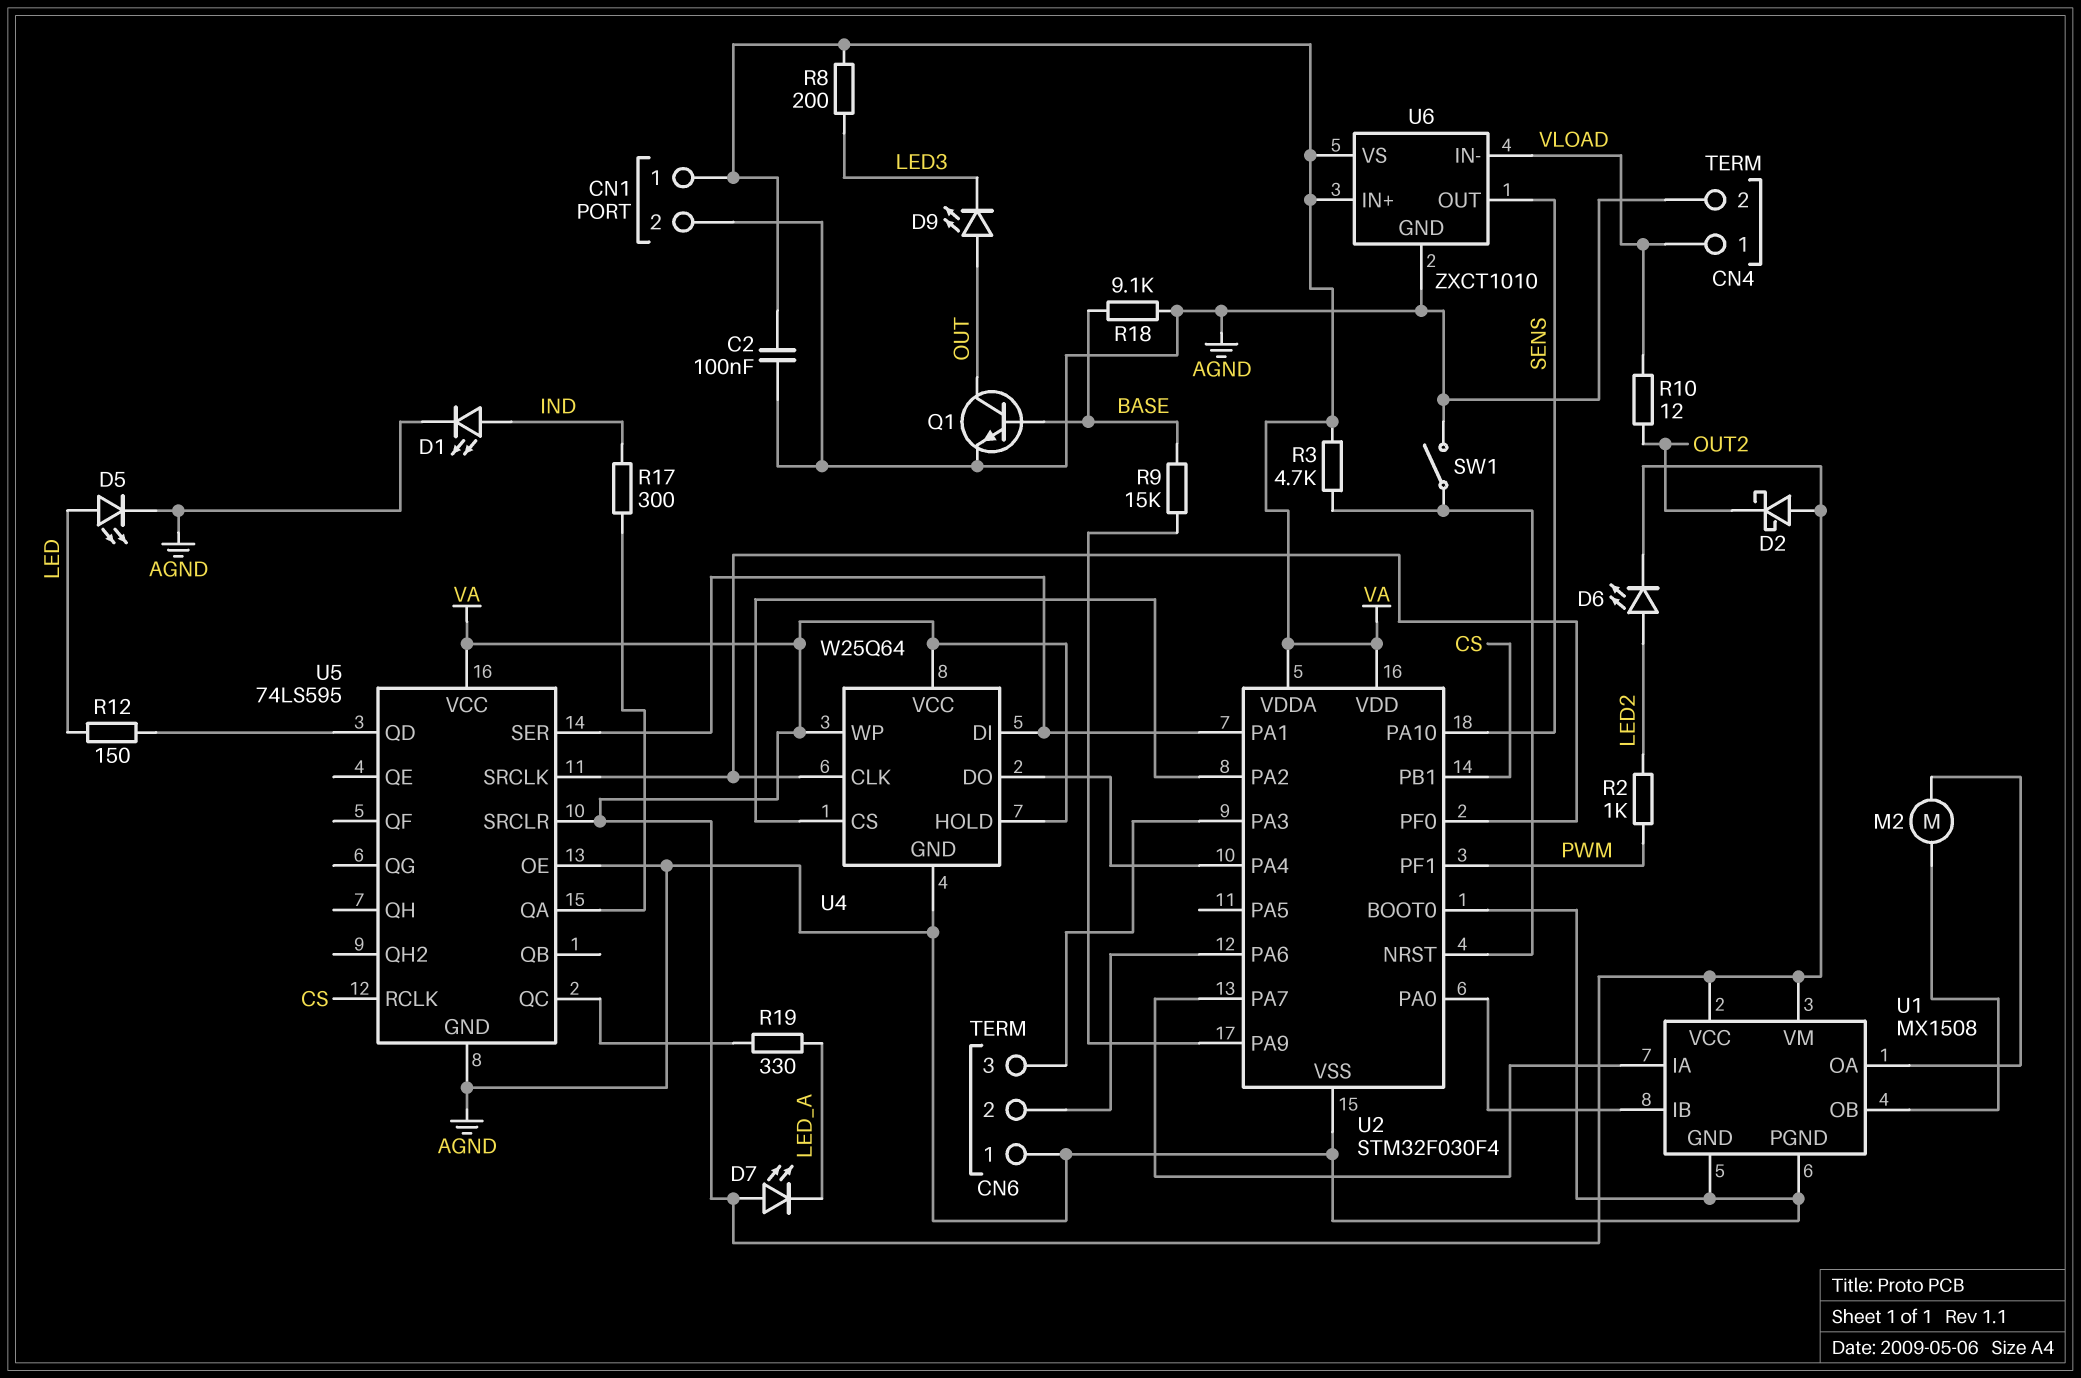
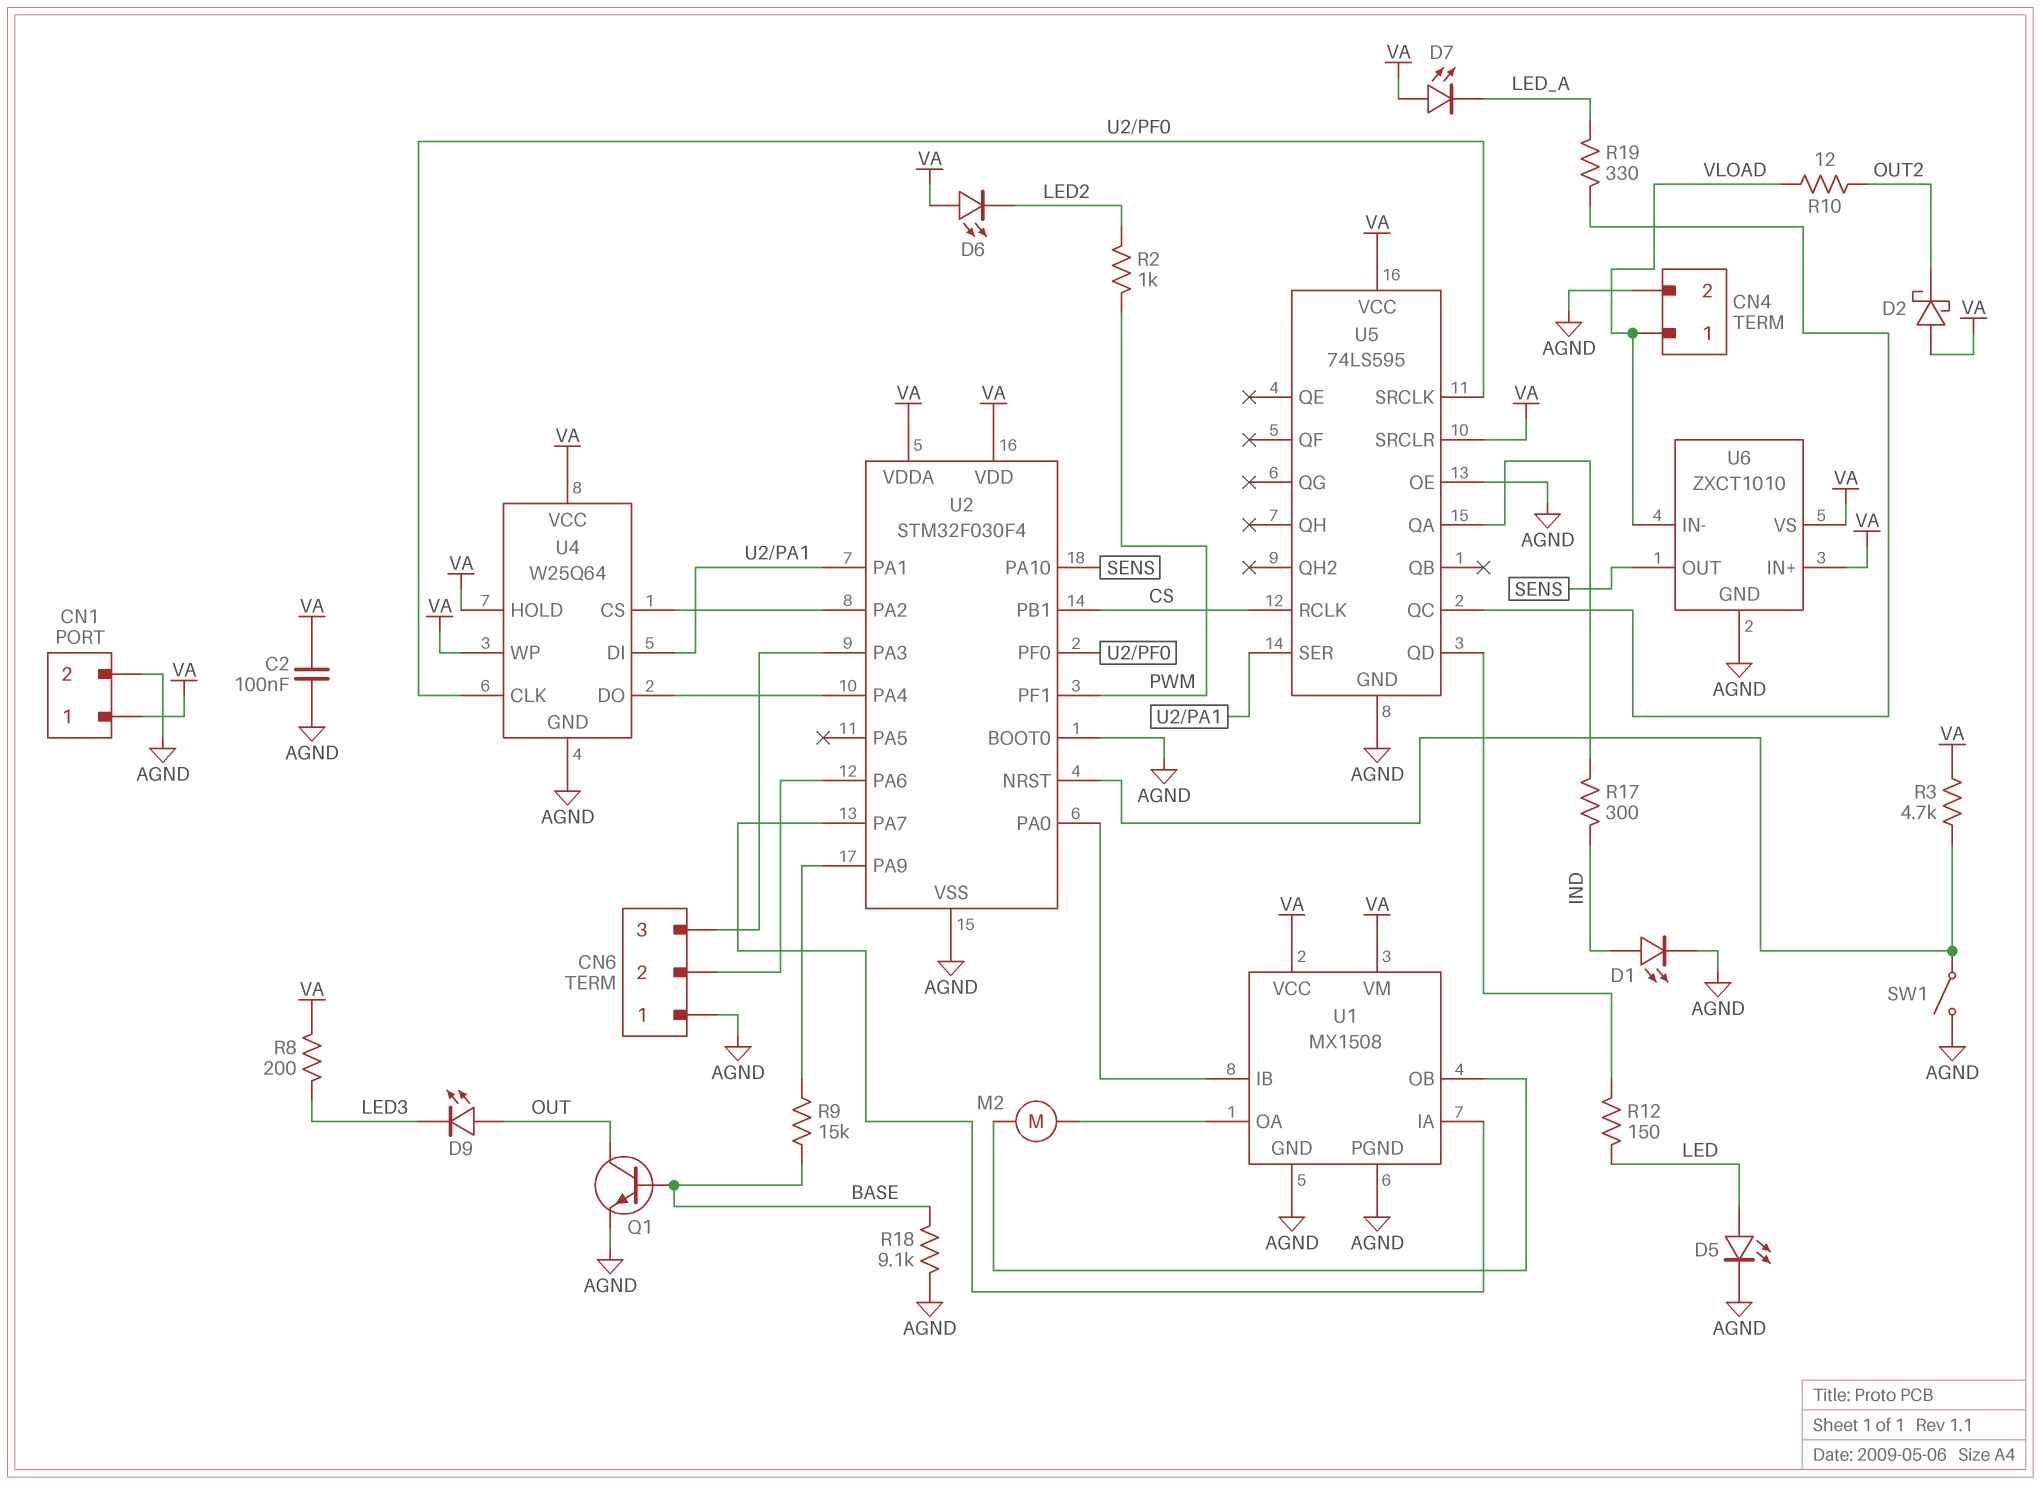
D6: LED (A LED2, K VA) -> LED (A VA, K LED2)

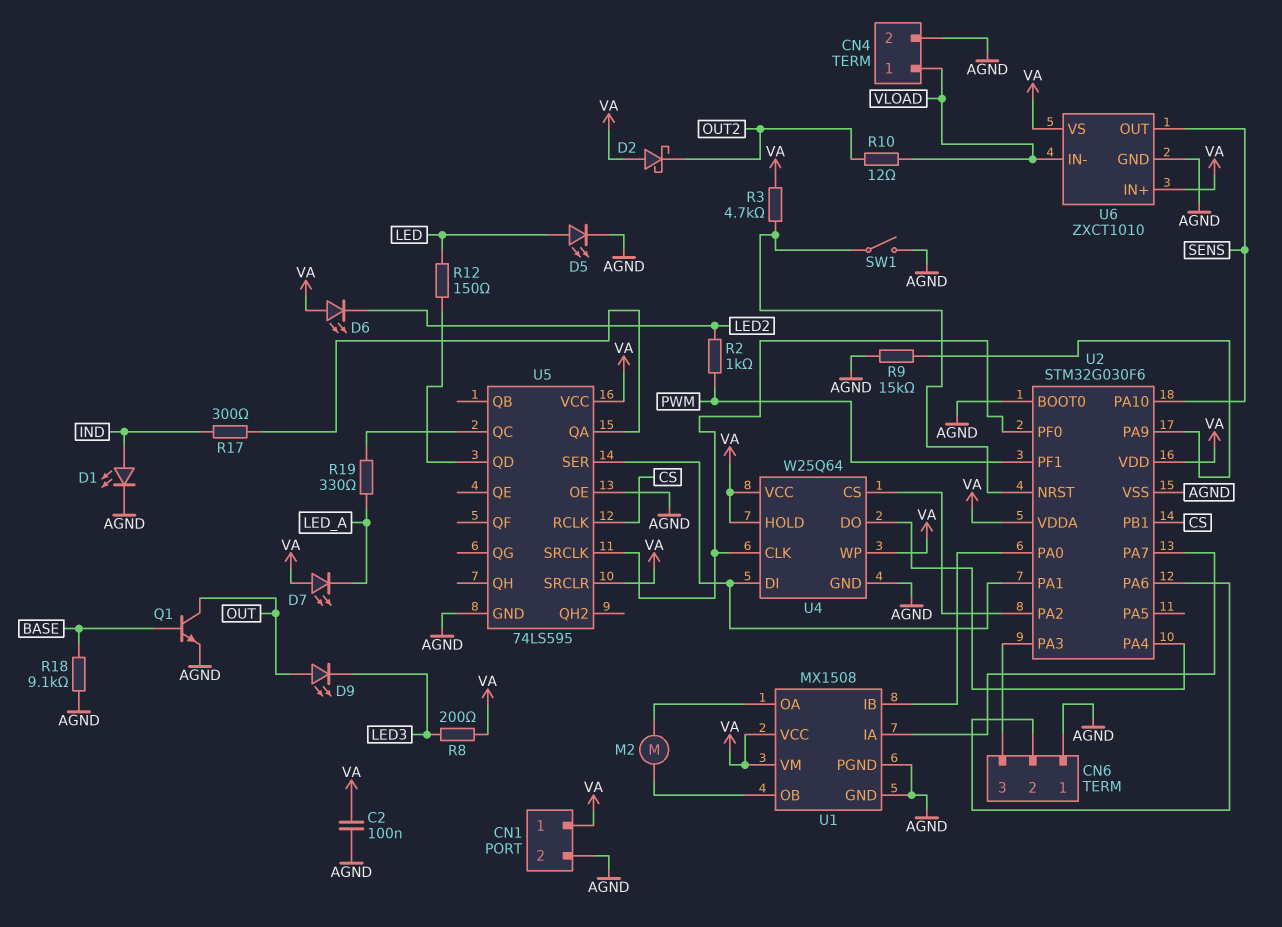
R9: 15k (BASE, U2/PA9) -> 15k (AGND, U2/PA9)
U2: STM32F030F4 -> STM32G030F6

